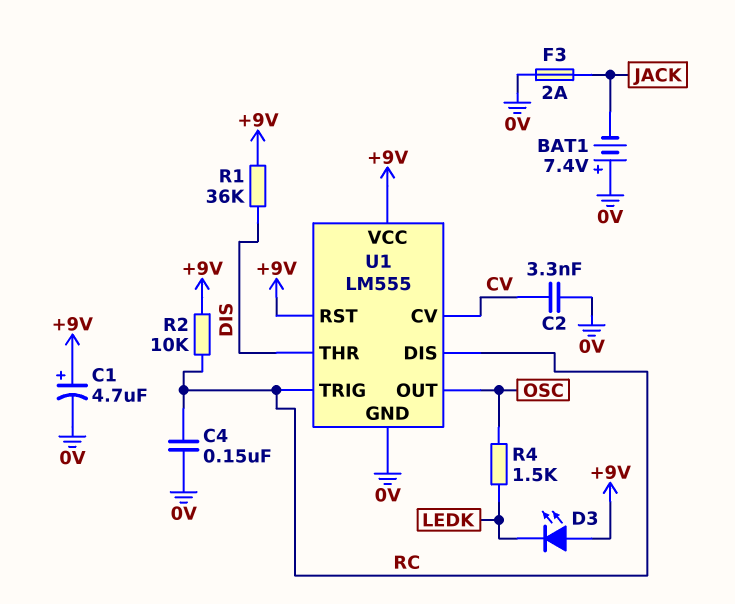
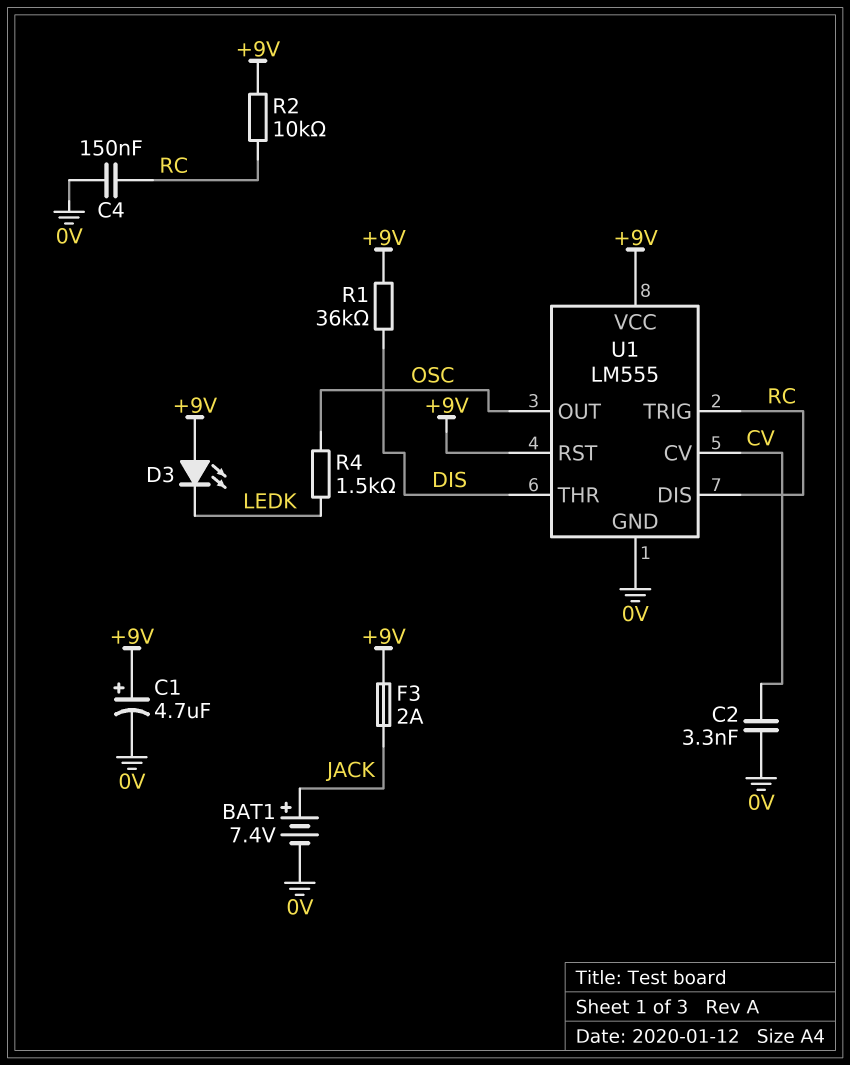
BAT1: 7.4V (plus 0V, minus JACK) -> 7.4V (plus JACK, minus 0V)
F3: 2A (0V, JACK) -> 2A (+9V, JACK)

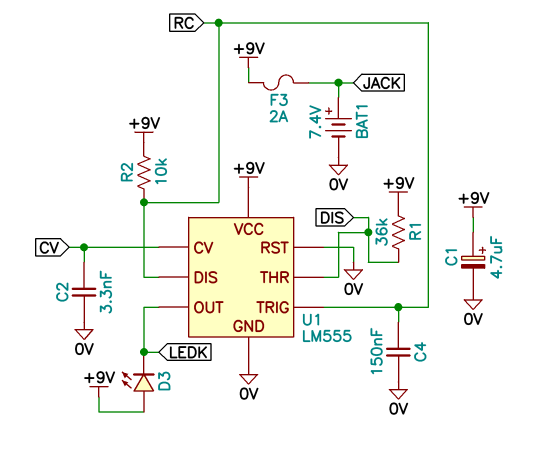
R4: 1.5k (LEDK, OSC) -> none
U1 pin OUT: OSC -> LEDK
U1 pin RST: +9V -> 0V

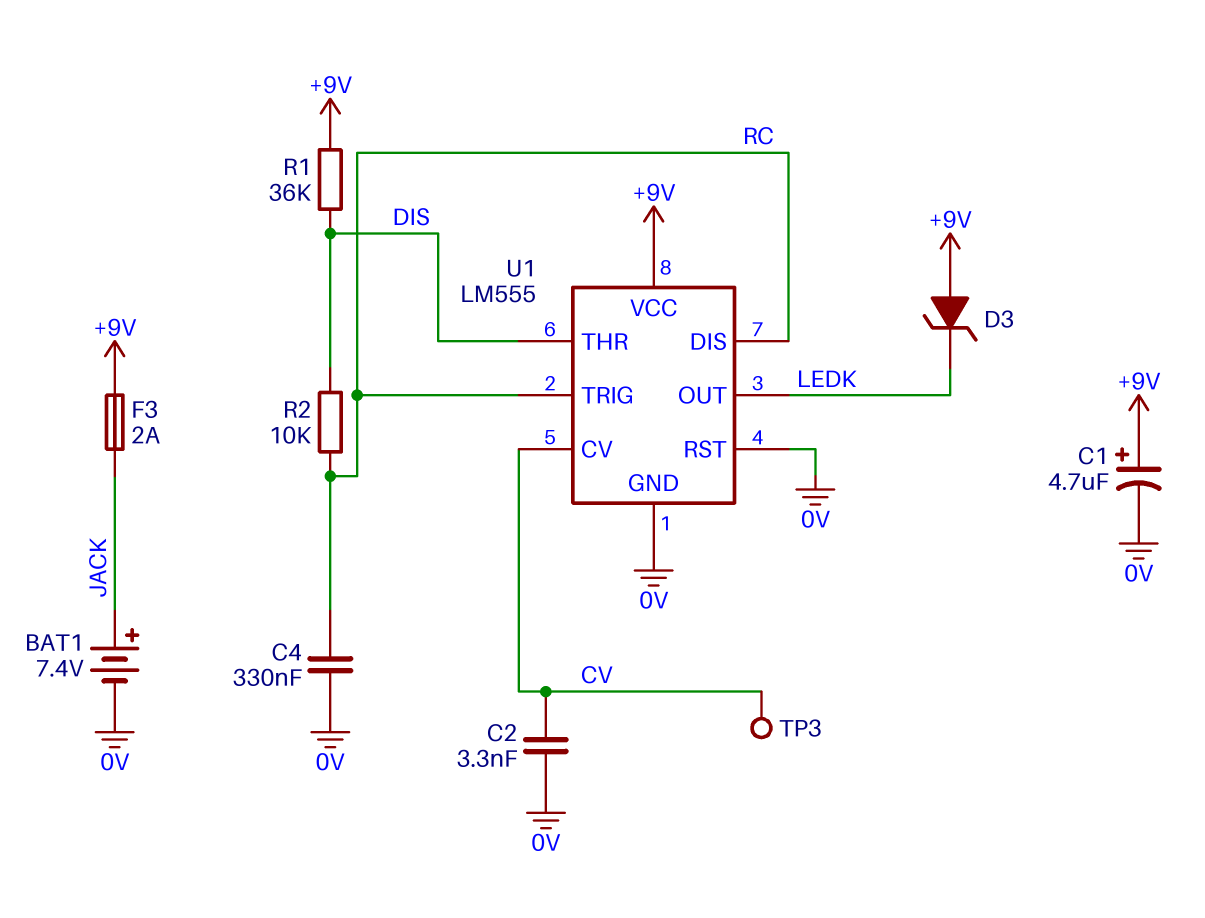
C4: 150nF (0V, RC) -> 330nF (0V, RC)
D3: LED (A +9V, K LEDK) -> zener (A +9V, K LEDK)
R2: 10k (+9V, RC) -> 10k (DIS, RC)
TP3: none -> test point (CV)

